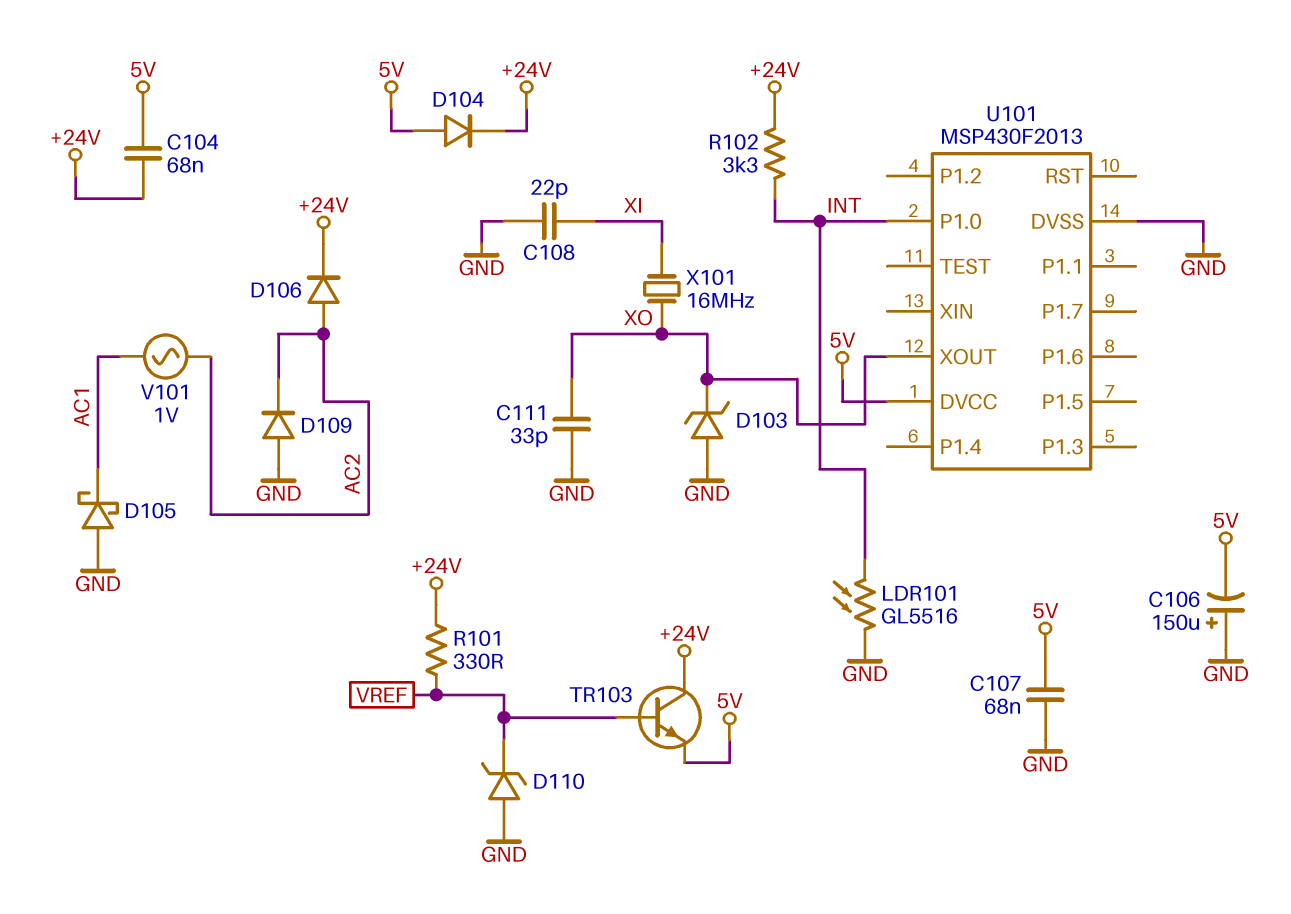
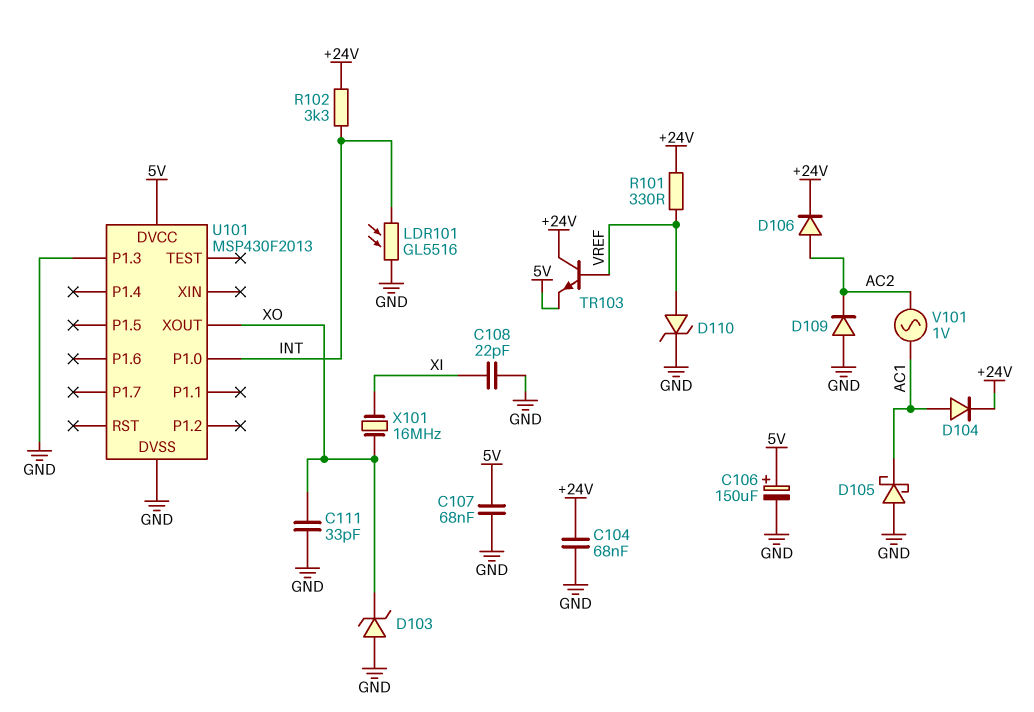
C104: 68nF (+24V, 5V) -> 68nF (+24V, GND)
C106: 150uF (plus GND, minus 5V) -> 150uF (plus 5V, minus GND)
D104: diode (A 5V, K +24V) -> diode (A AC1, K +24V)
D110: zener (A GND, K VREF) -> zener (A VREF, K GND)
U101 pin P1.3: none -> GND

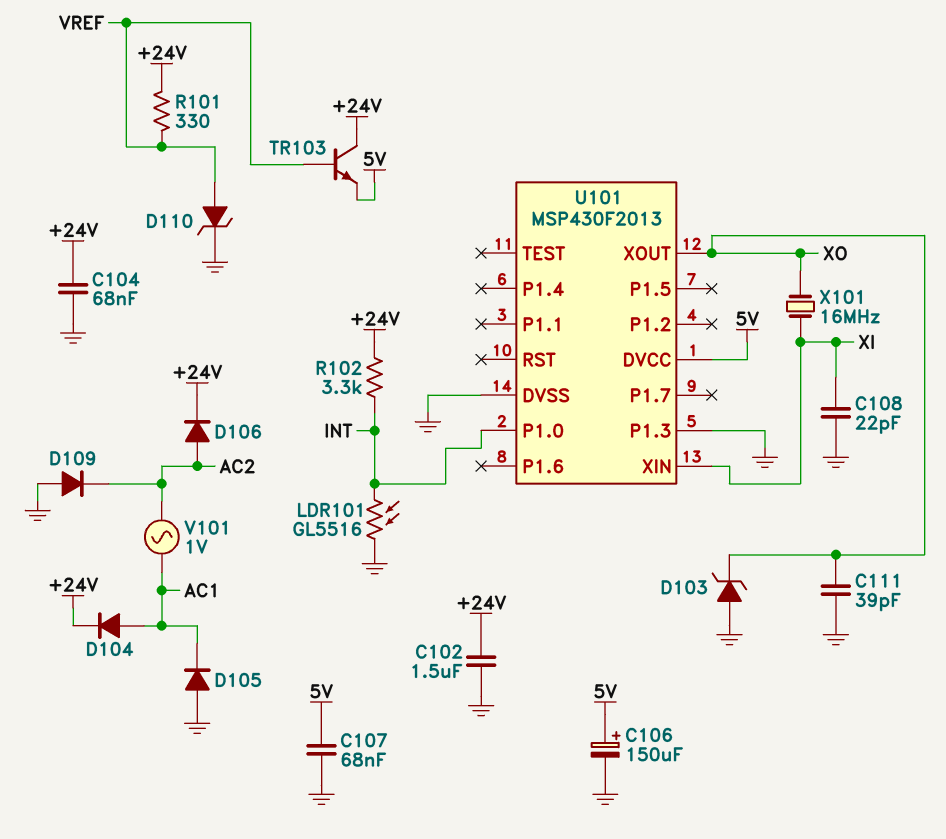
C102: none -> 1.5uF (+24V, GND)
C111: 33pF (GND, XO) -> 39pF (GND, XO)
D105: schottky (A GND, K AC1) -> diode (A GND, K AC1)
U101 pin XIN: none -> XI

